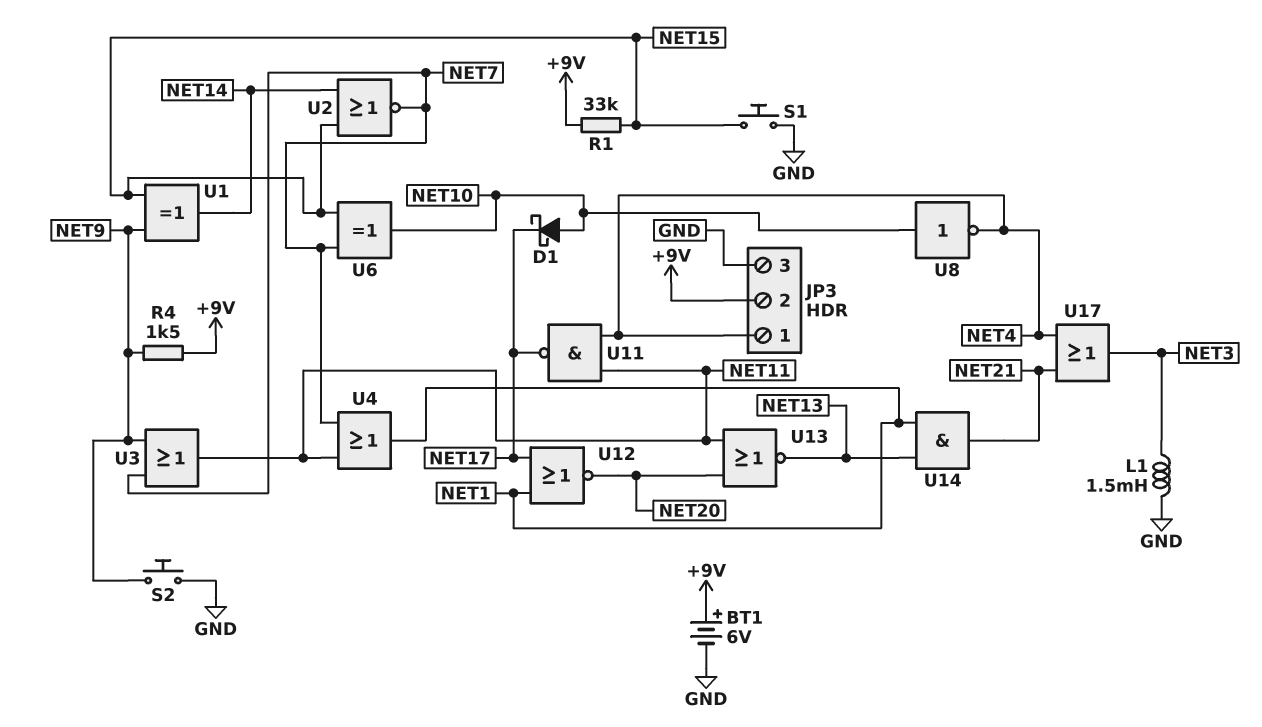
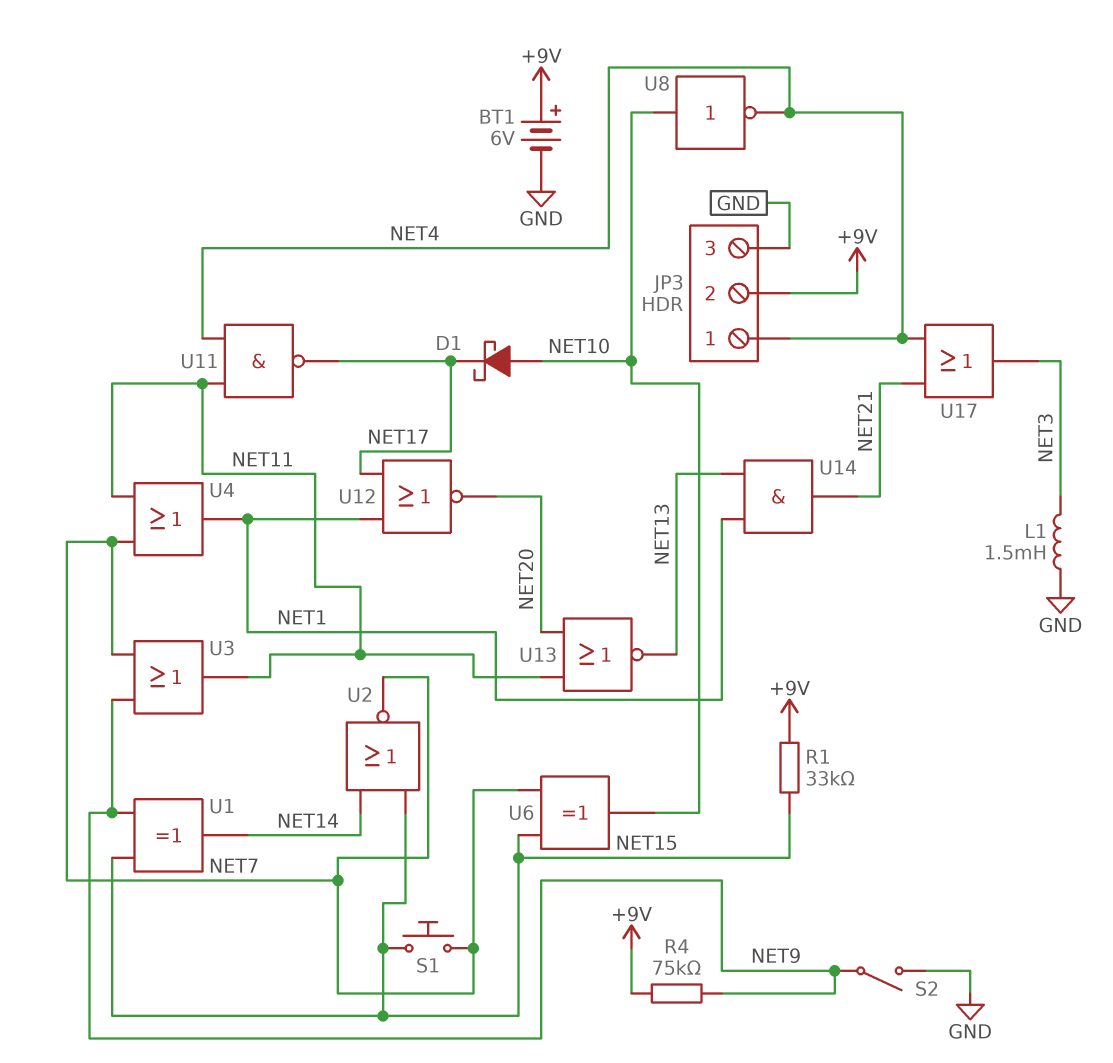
R4: 1.5k (+9V, NET9) -> 75k (+9V, NET9)
S1: button (GND, NET15) -> button (NET7, NET15)
S2: button (GND, NET9) -> switch (GND, NET9)

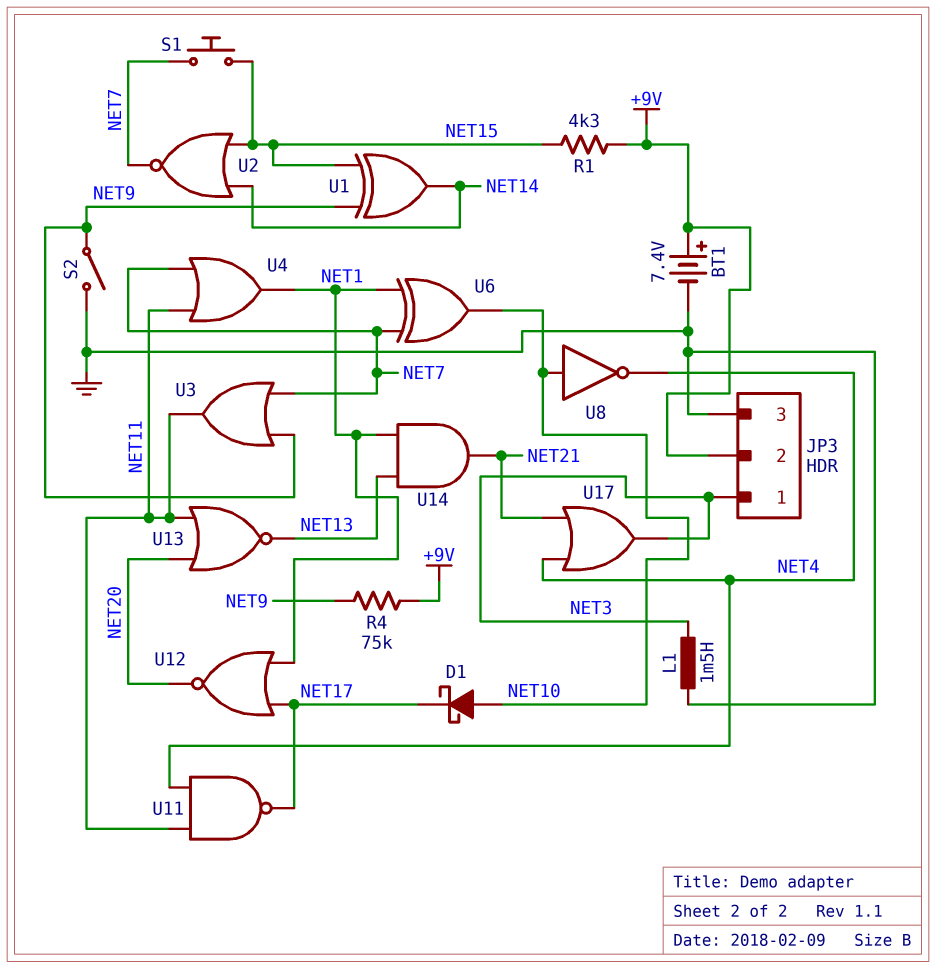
BT1: 6V (plus +9V, minus GND) -> 7.4V (plus +9V, minus GND)
JP3 pin 1: NET4 -> NET3
R1: 33k (+9V, NET15) -> 4.3k (+9V, NET15)
U6: XOR (in NET7, in NET15, out NET10) -> XOR (in NET1, in NET7, out NET10)

